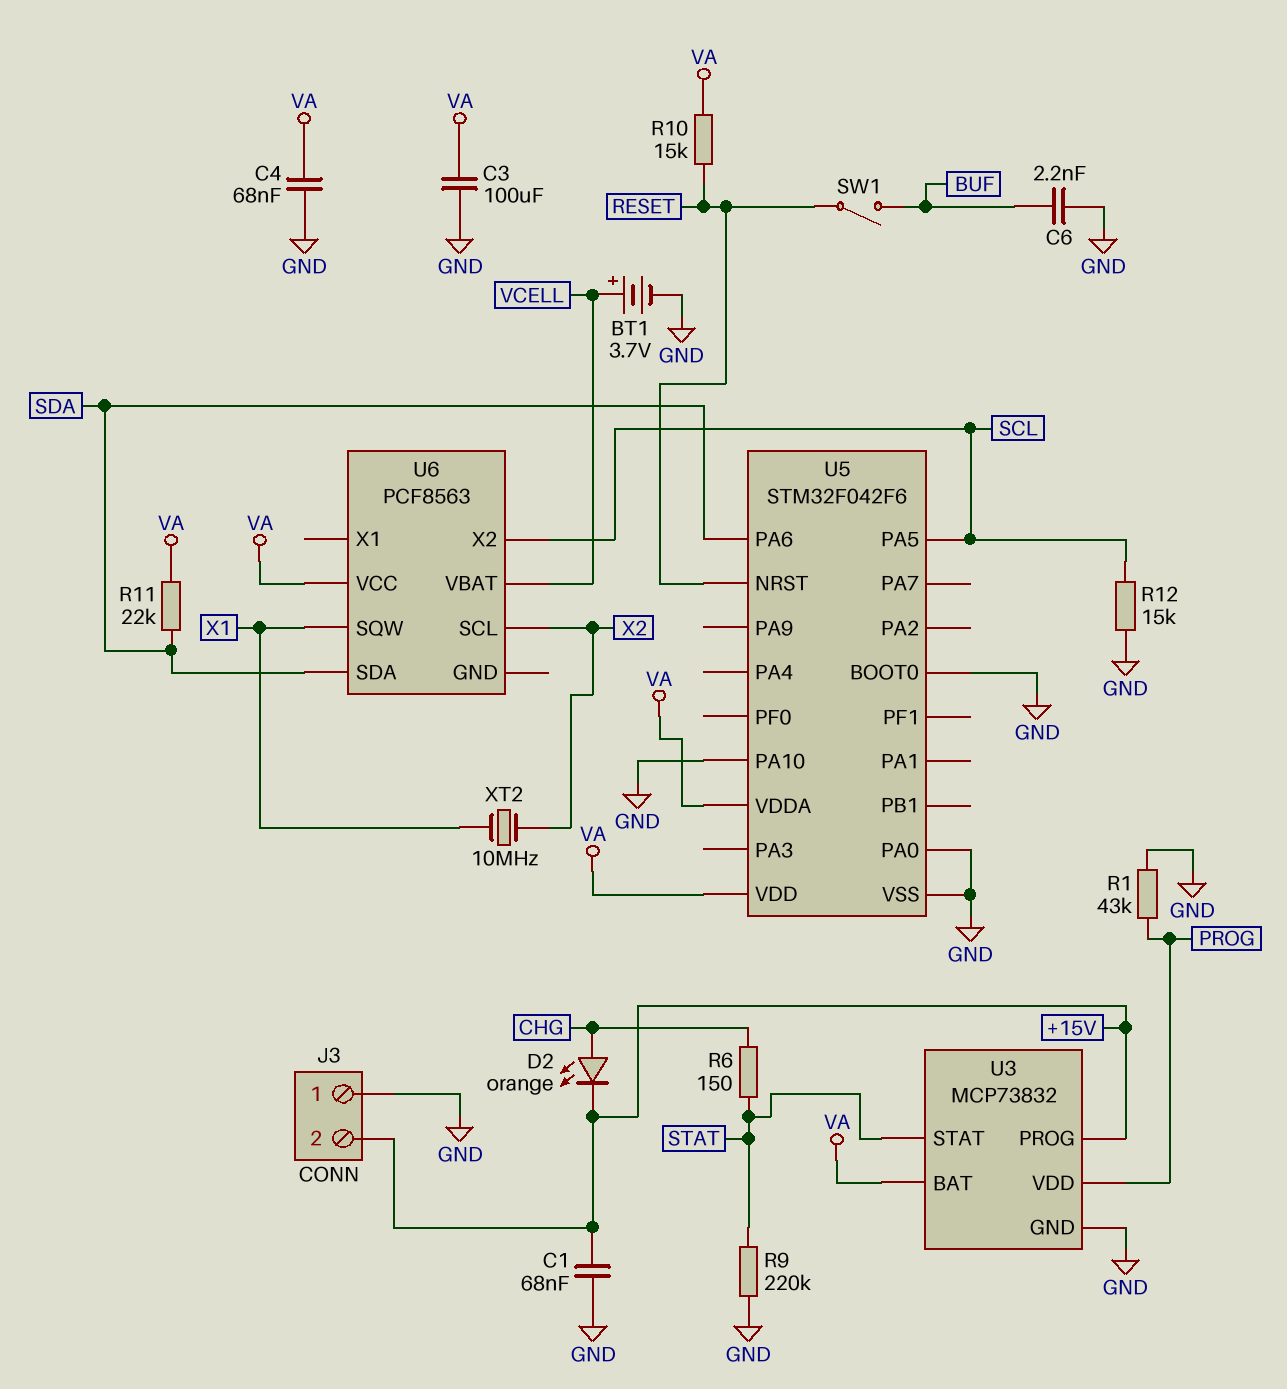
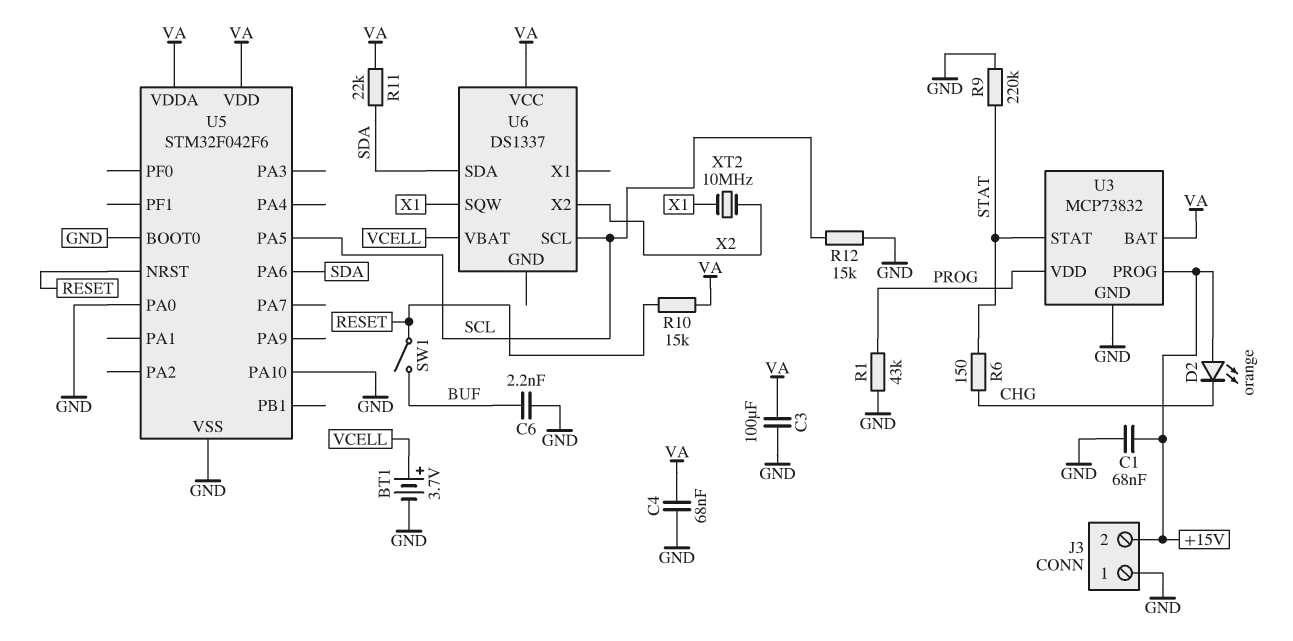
D2: LED orange (A CHG, K +15V) -> LED orange (A +15V, K CHG)
U6: PCF8563 -> DS1337
U6 pin SCL: X2 -> SCL
U6 pin X2: SCL -> X2

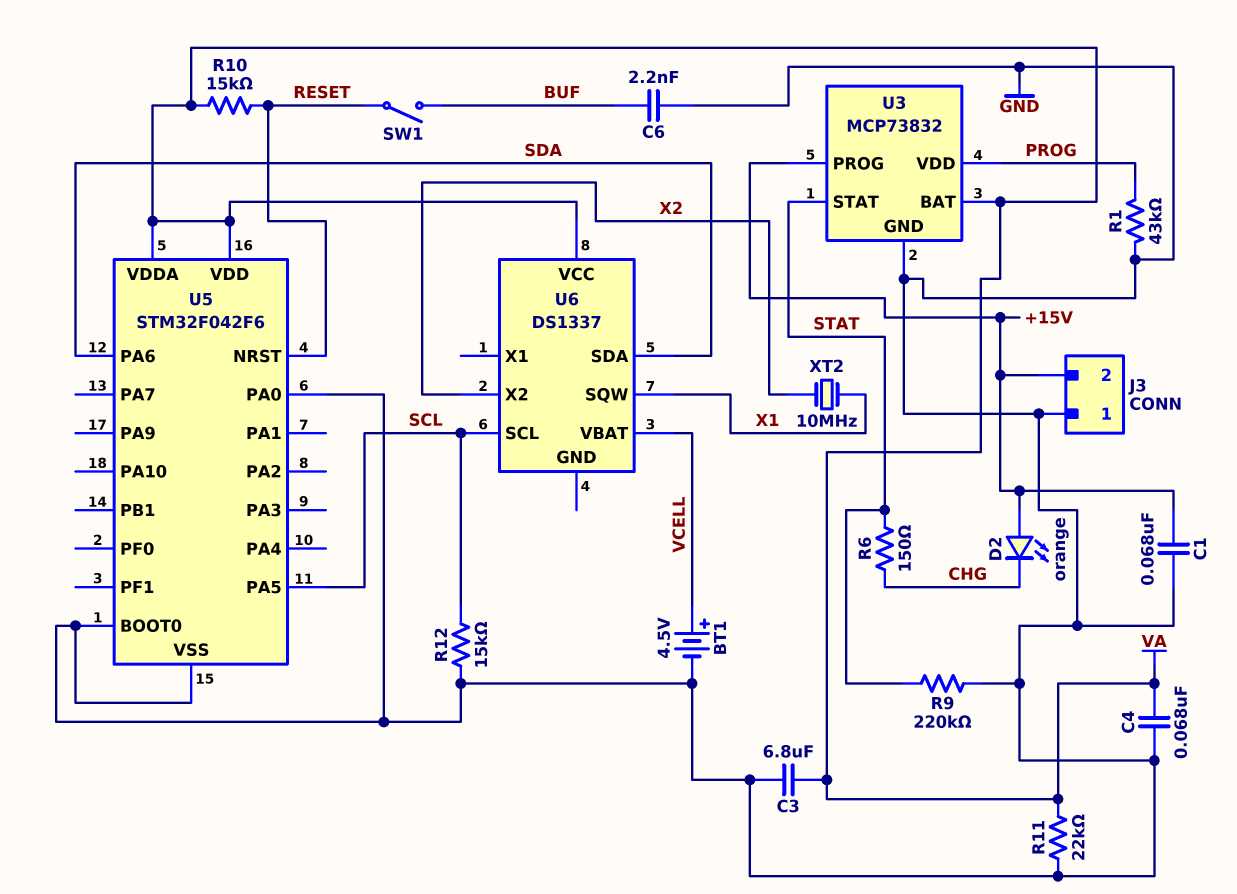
BT1: 3.7V (plus VCELL, minus GND) -> 4.5V (plus VCELL, minus GND)
C3: 100uF (GND, VA) -> 6.8uF (GND, VA)
R11: 22k (SDA, VA) -> 22k (GND, VA)
U5 pin PA10: GND -> none

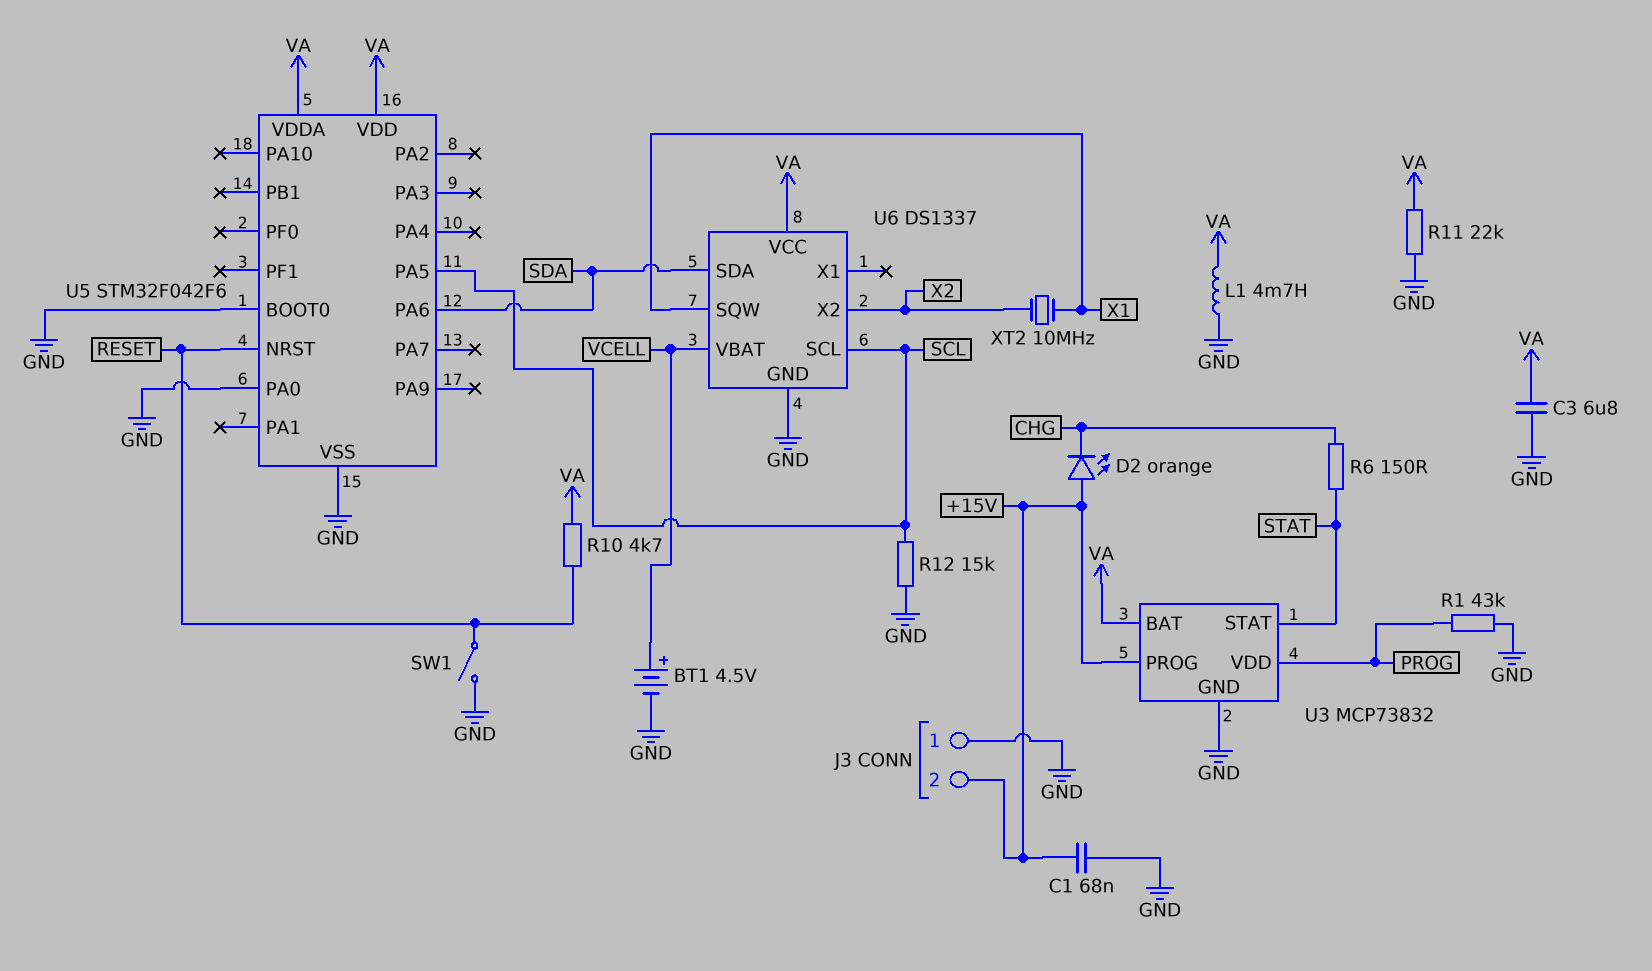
C4: 68nF (GND, VA) -> none
C6: 2.2nF (BUF, GND) -> none
L1: none -> 4.7mH (GND, VA)
R9: 220k (GND, STAT) -> none
R10: 15k (RESET, VA) -> 4.7k (RESET, VA)
SW1: switch (BUF, RESET) -> switch (GND, RESET)
U6 pin GND: none -> GND

